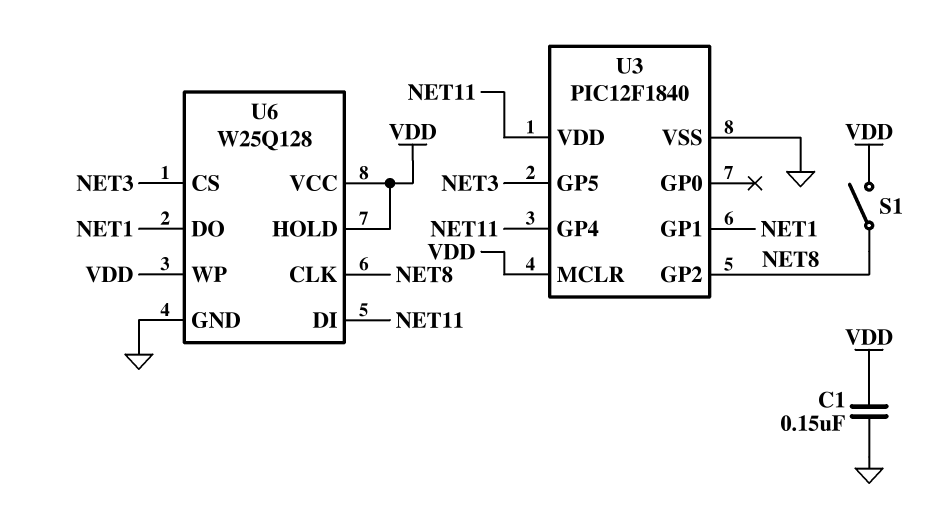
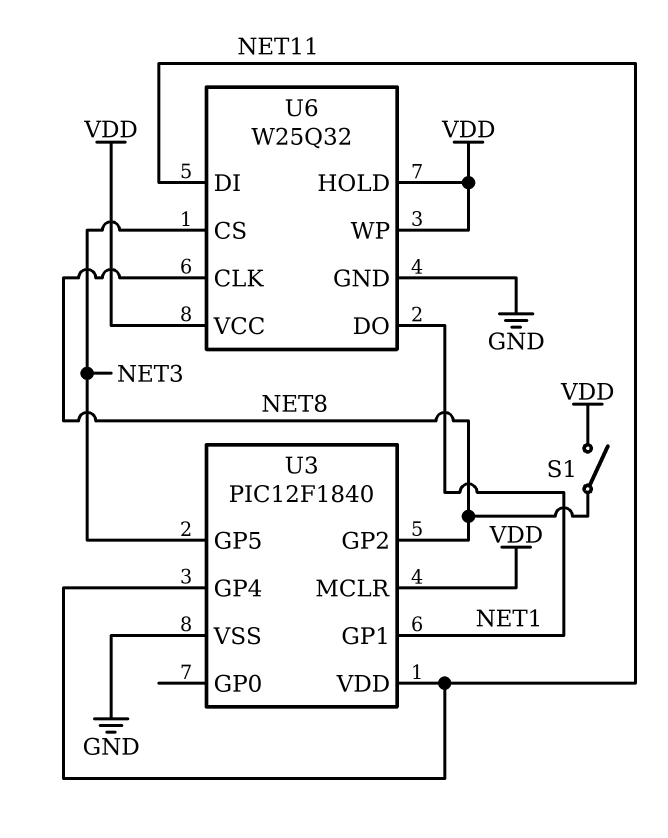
C1: 150nF (GND, VDD) -> none
U6: W25Q128 -> W25Q32

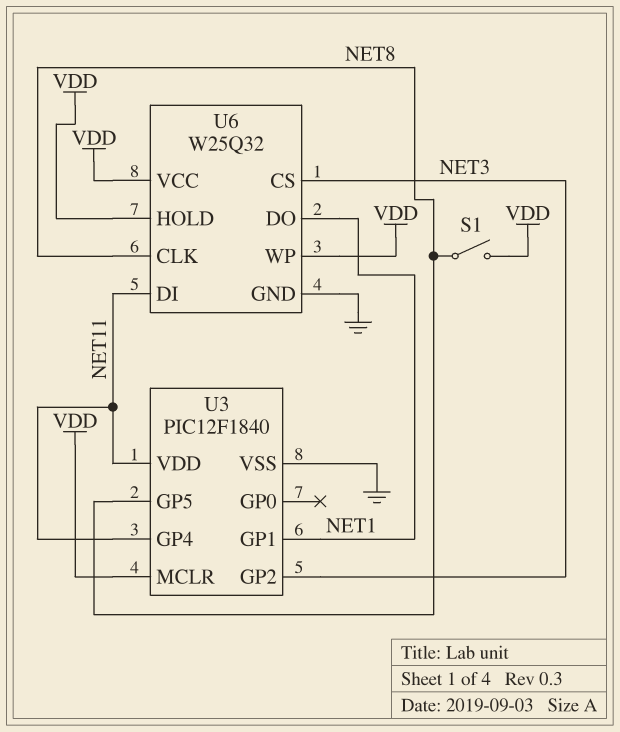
U3 pin GP2: NET8 -> NET3
U3 pin GP5: NET3 -> NET8

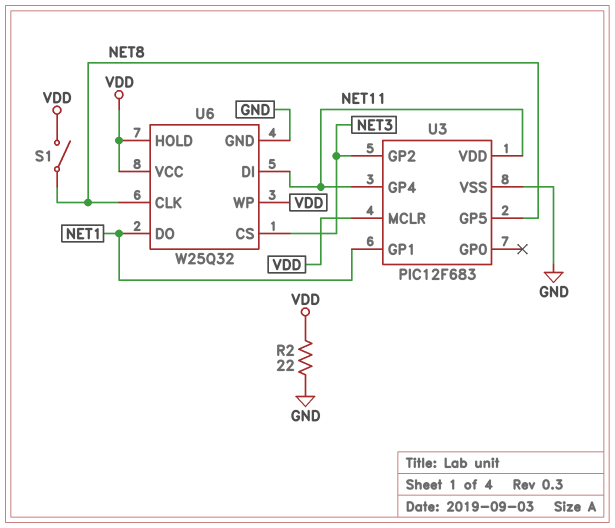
R2: none -> 22 (GND, VDD)
U3: PIC12F1840 -> PIC12F683

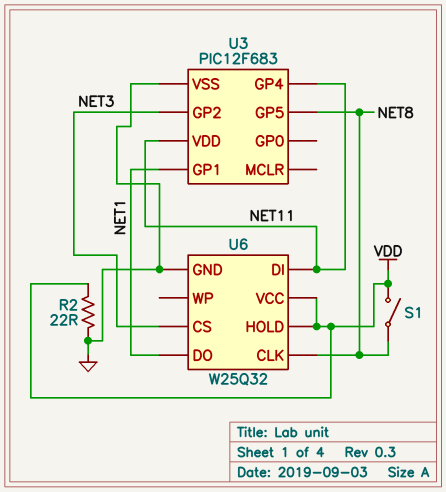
U3 pin MCLR: VDD -> none
U6 pin WP: VDD -> none

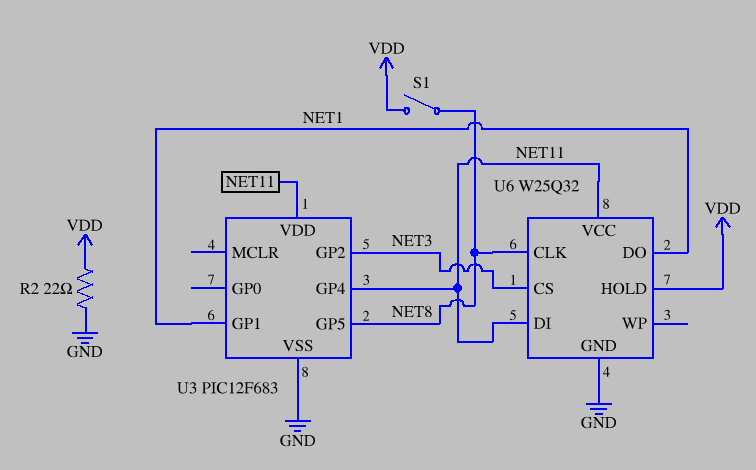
U6 pin VCC: VDD -> NET11

